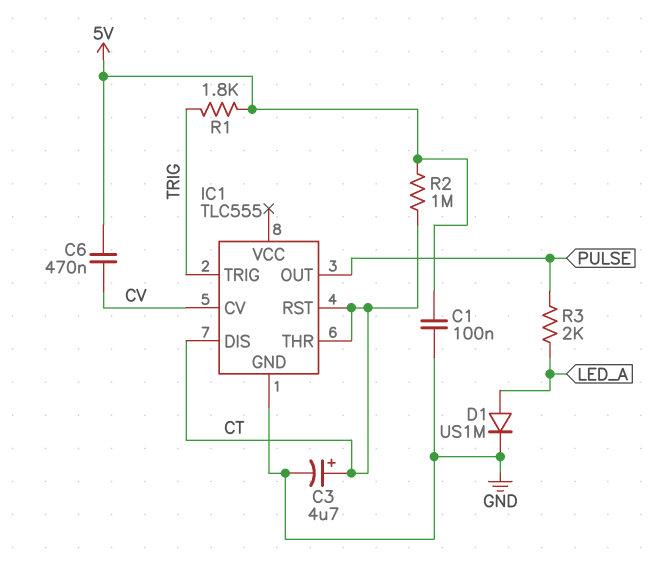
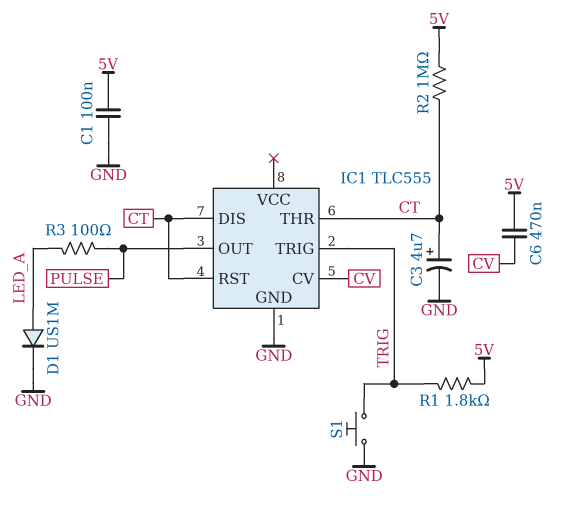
R3: 2k (LED_A, PULSE) -> 100 (LED_A, PULSE)
S1: none -> button (GND, TRIG)

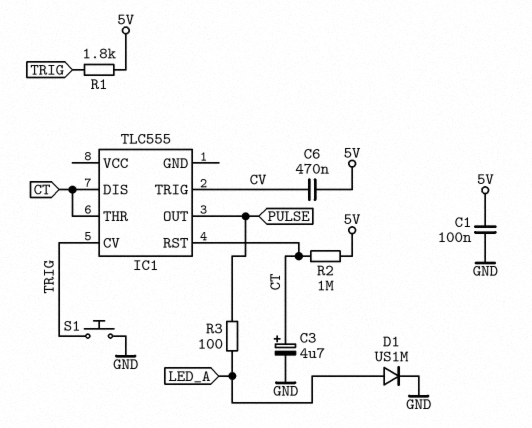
IC1 pin CV: CV -> TRIG
IC1 pin GND: GND -> none
IC1 pin TRIG: TRIG -> CV

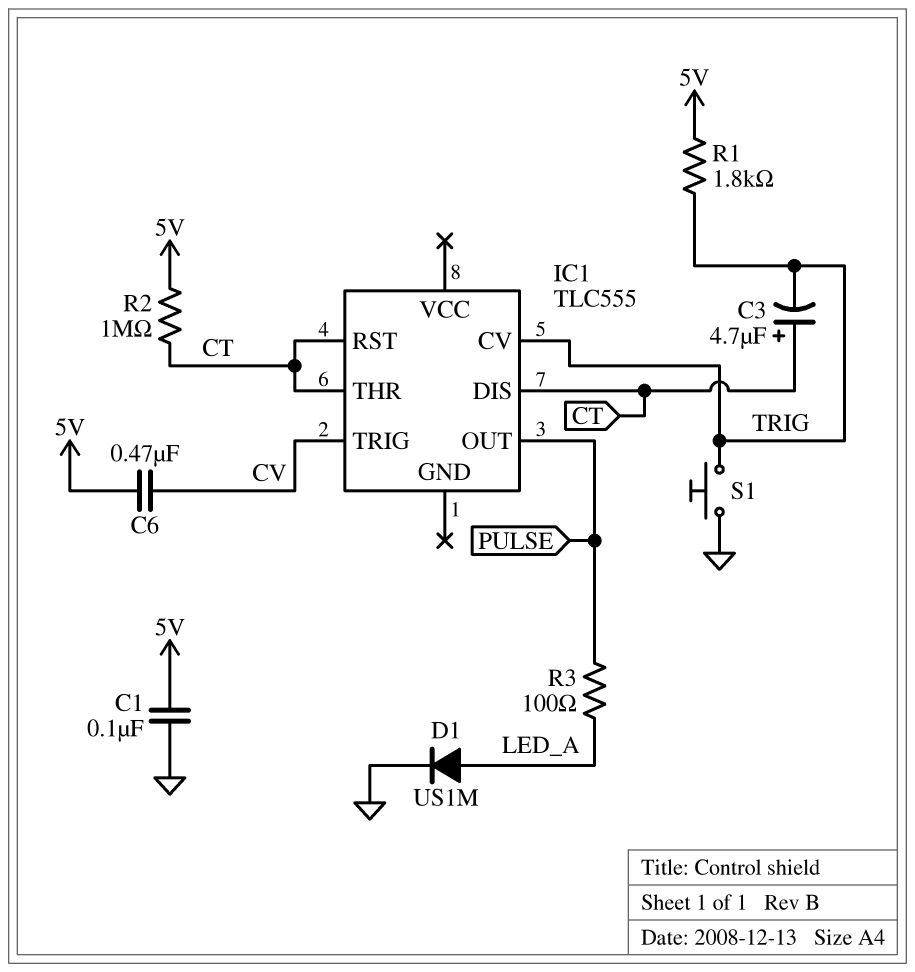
C3: 4.7uF (plus CT, minus GND) -> 4.7uF (plus CT, minus TRIG)

